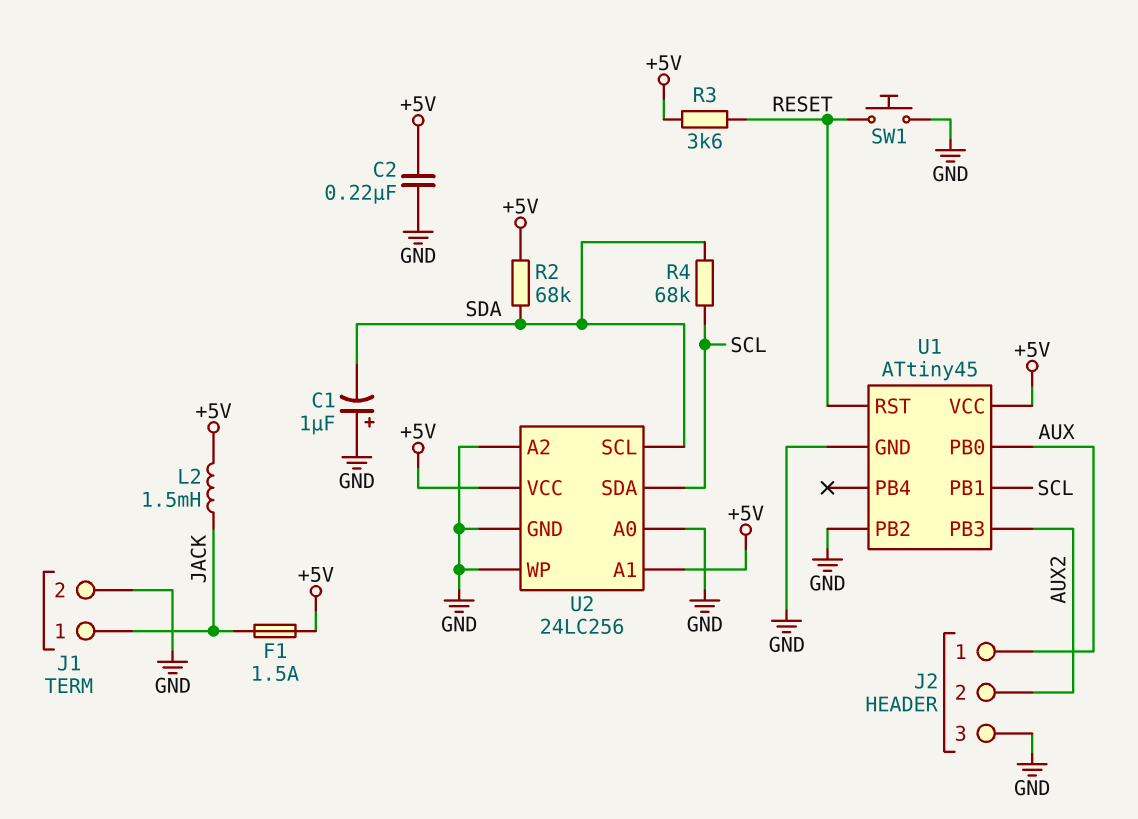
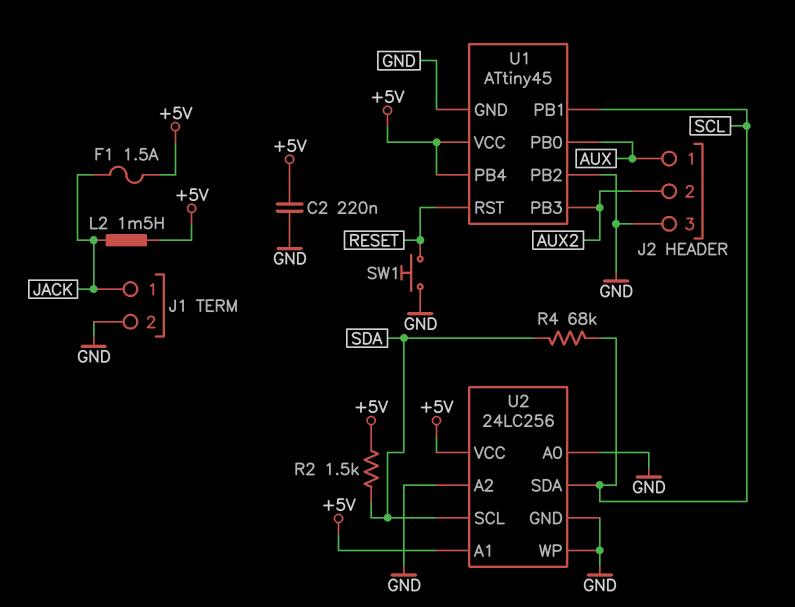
C1: 1uF (plus GND, minus SDA) -> none
R2: 68k (+5V, SDA) -> 1.5k (+5V, SDA)
R3: 3.6k (+5V, RESET) -> none
U1 pin PB4: none -> +5V

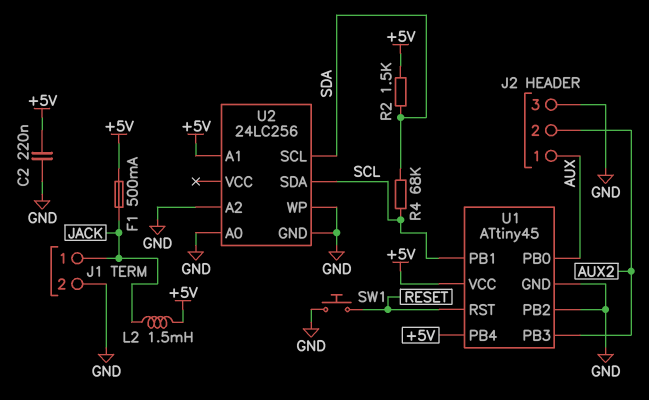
F1: 1.5A (+5V, JACK) -> 500mA (+5V, JACK)
U2 pin VCC: +5V -> none

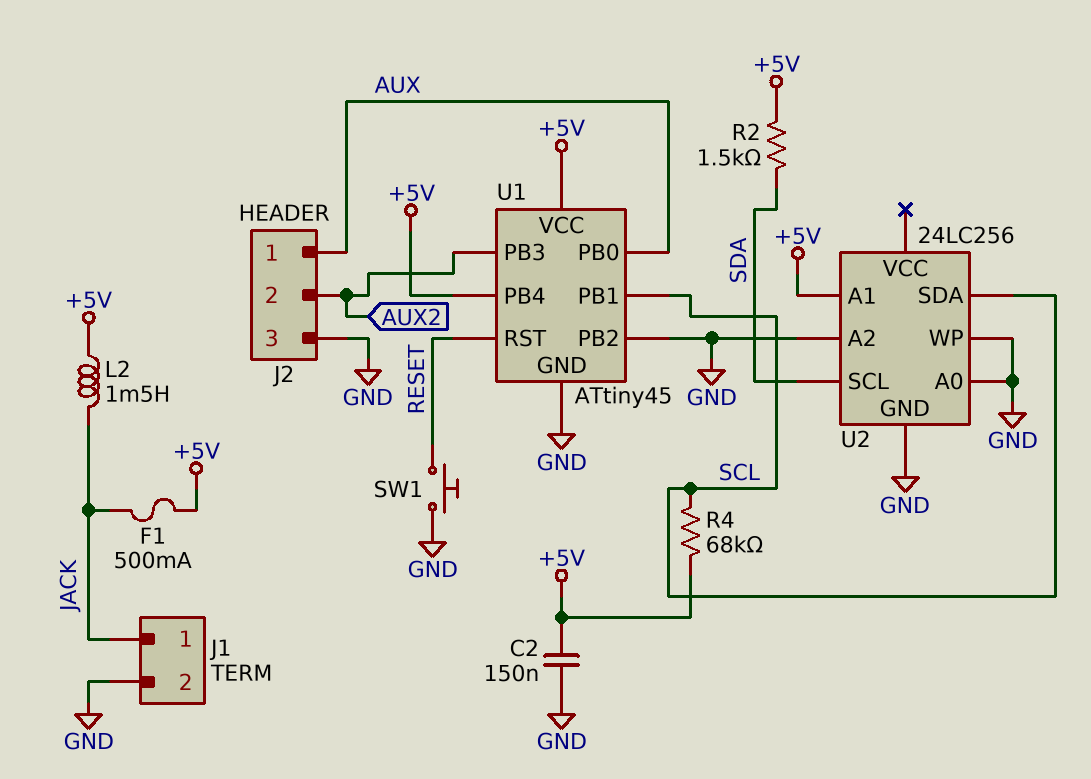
C2: 220nF (+5V, GND) -> 150nF (+5V, GND)
R4: 68k (SCL, SDA) -> 68k (+5V, SCL)

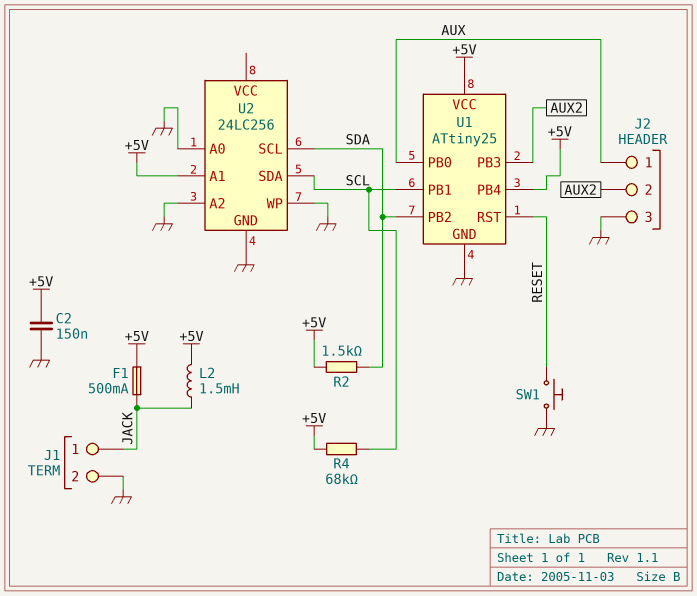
U1: ATtiny45 -> ATtiny25
U1 pin PB2: GND -> SDA

